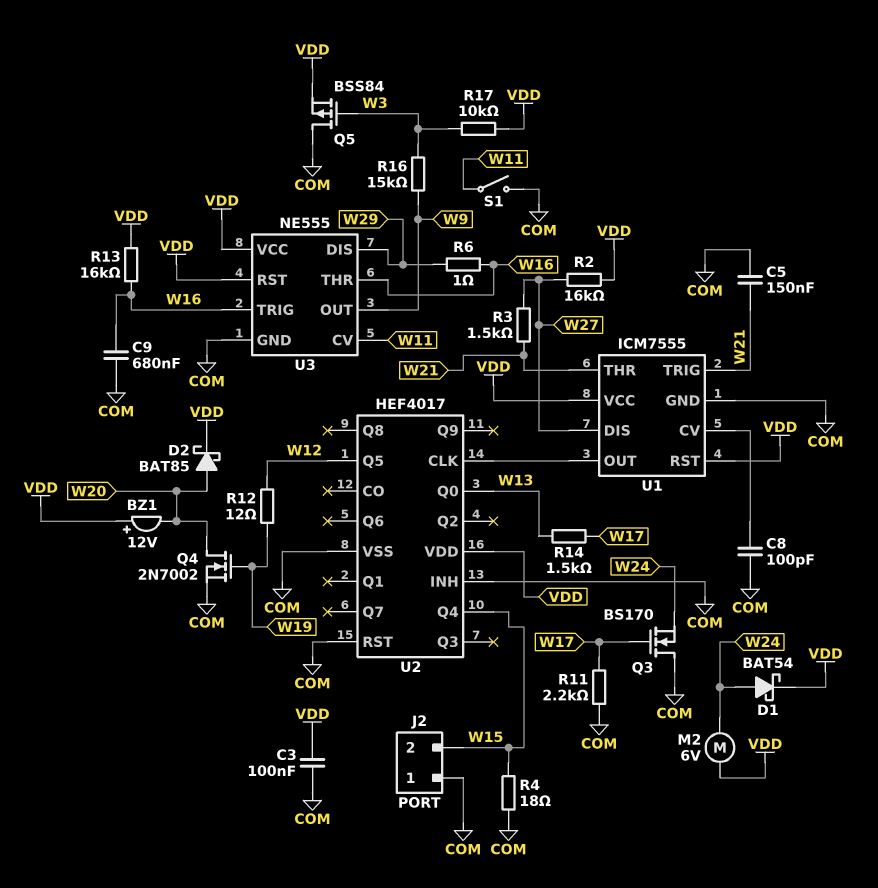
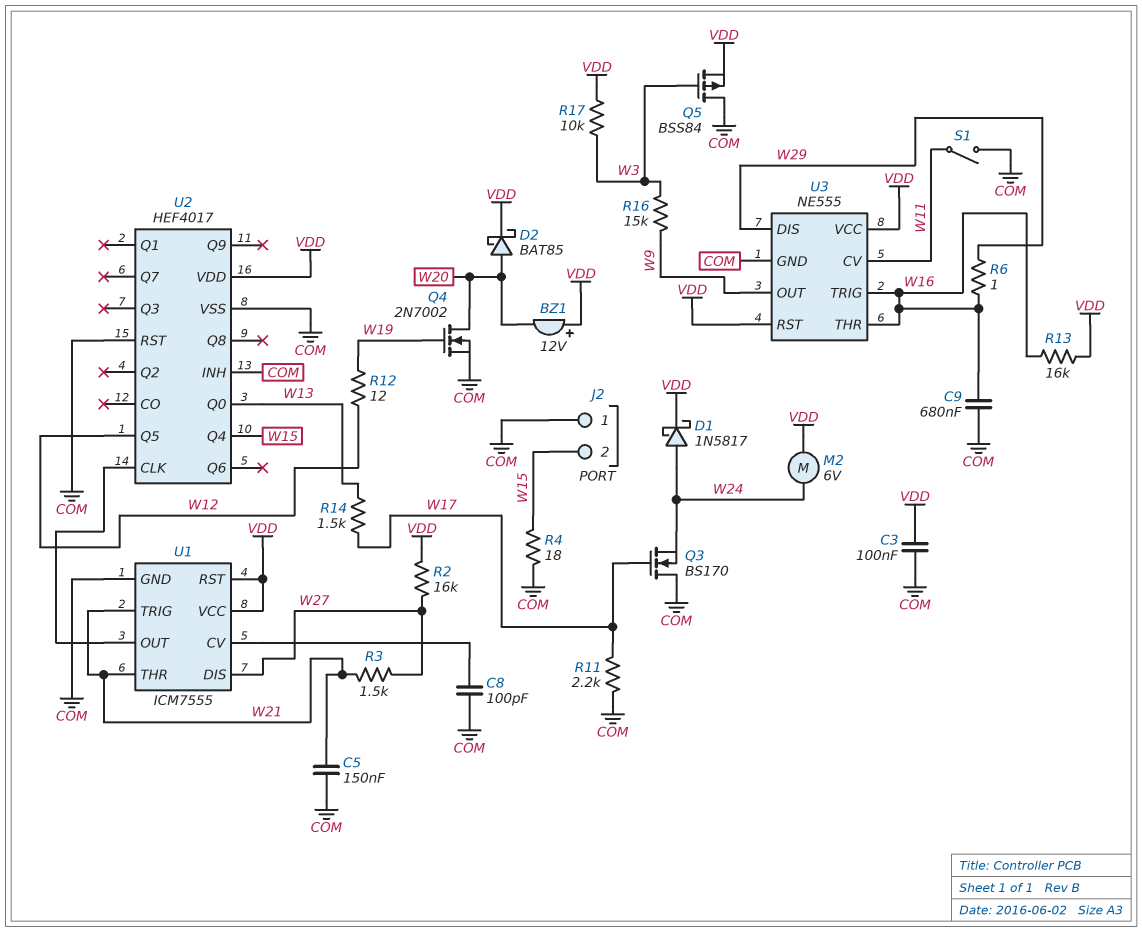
D1: schottky BAT54 (A W24, K VDD) -> schottky 1N5817 (A W24, K VDD)

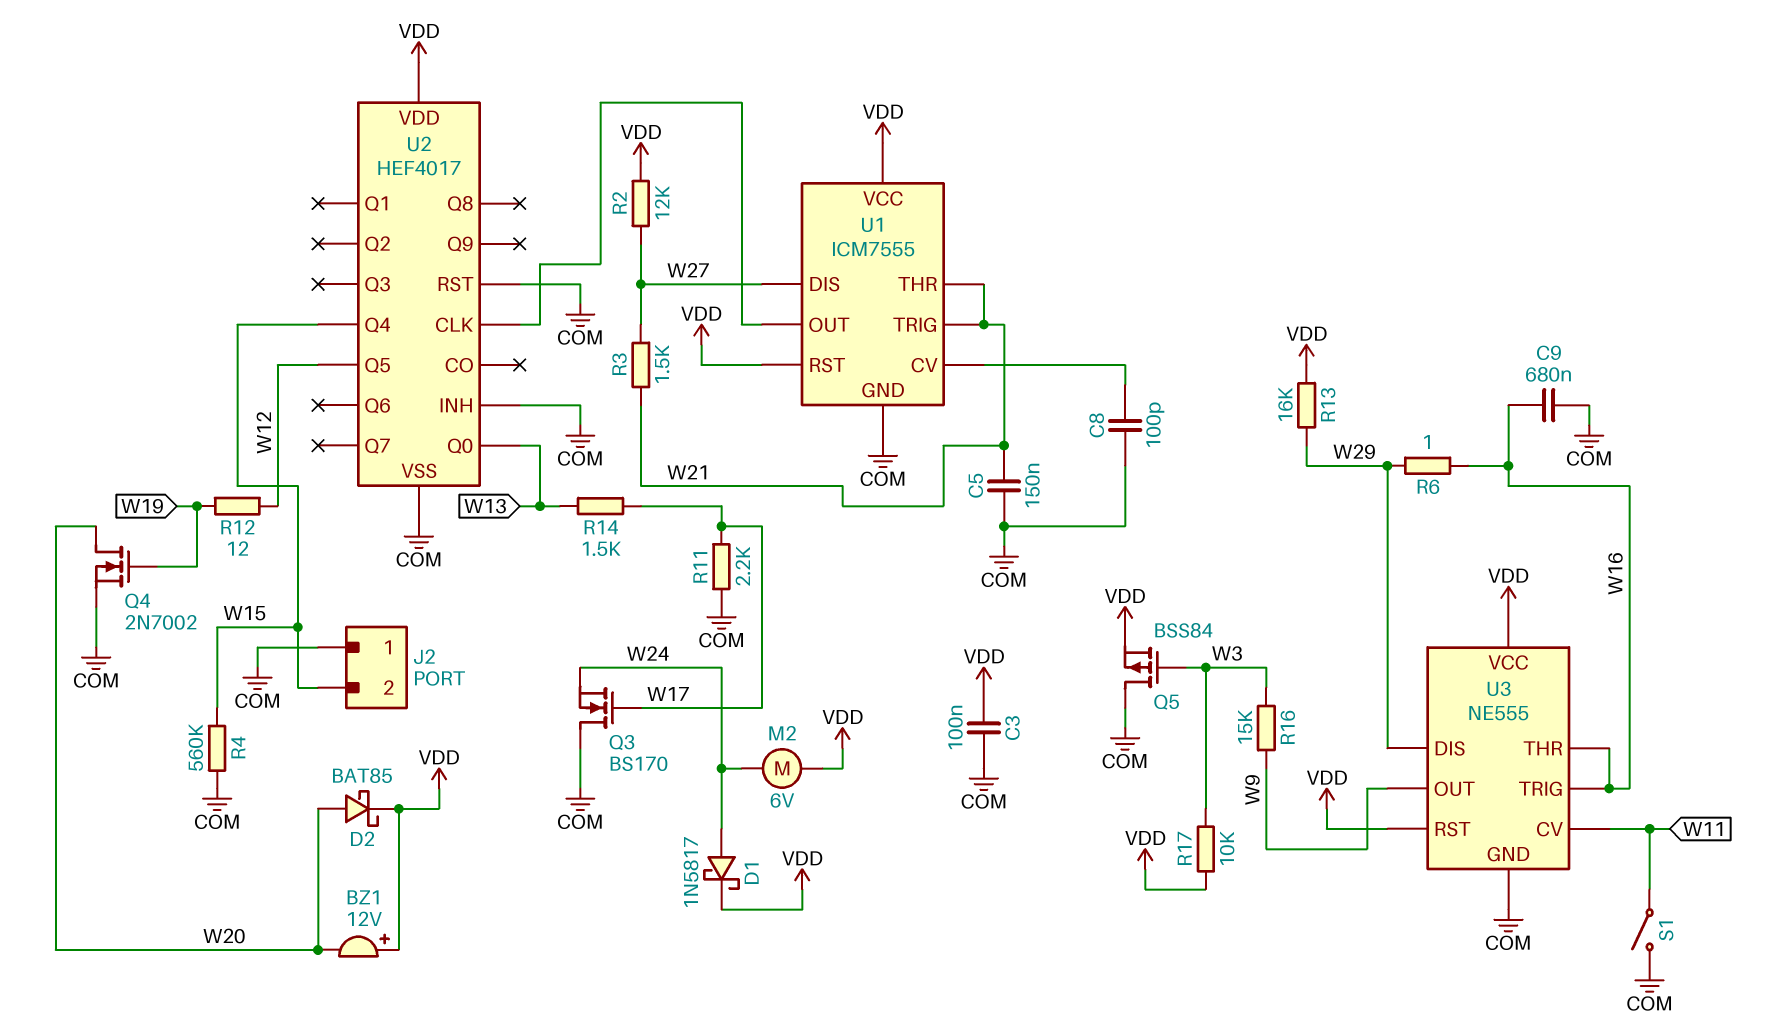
R2: 16k (VDD, W27) -> 12k (VDD, W27)
R4: 18 (COM, W15) -> 560k (COM, W15)
R13: 16k (VDD, W16) -> 16k (VDD, W29)

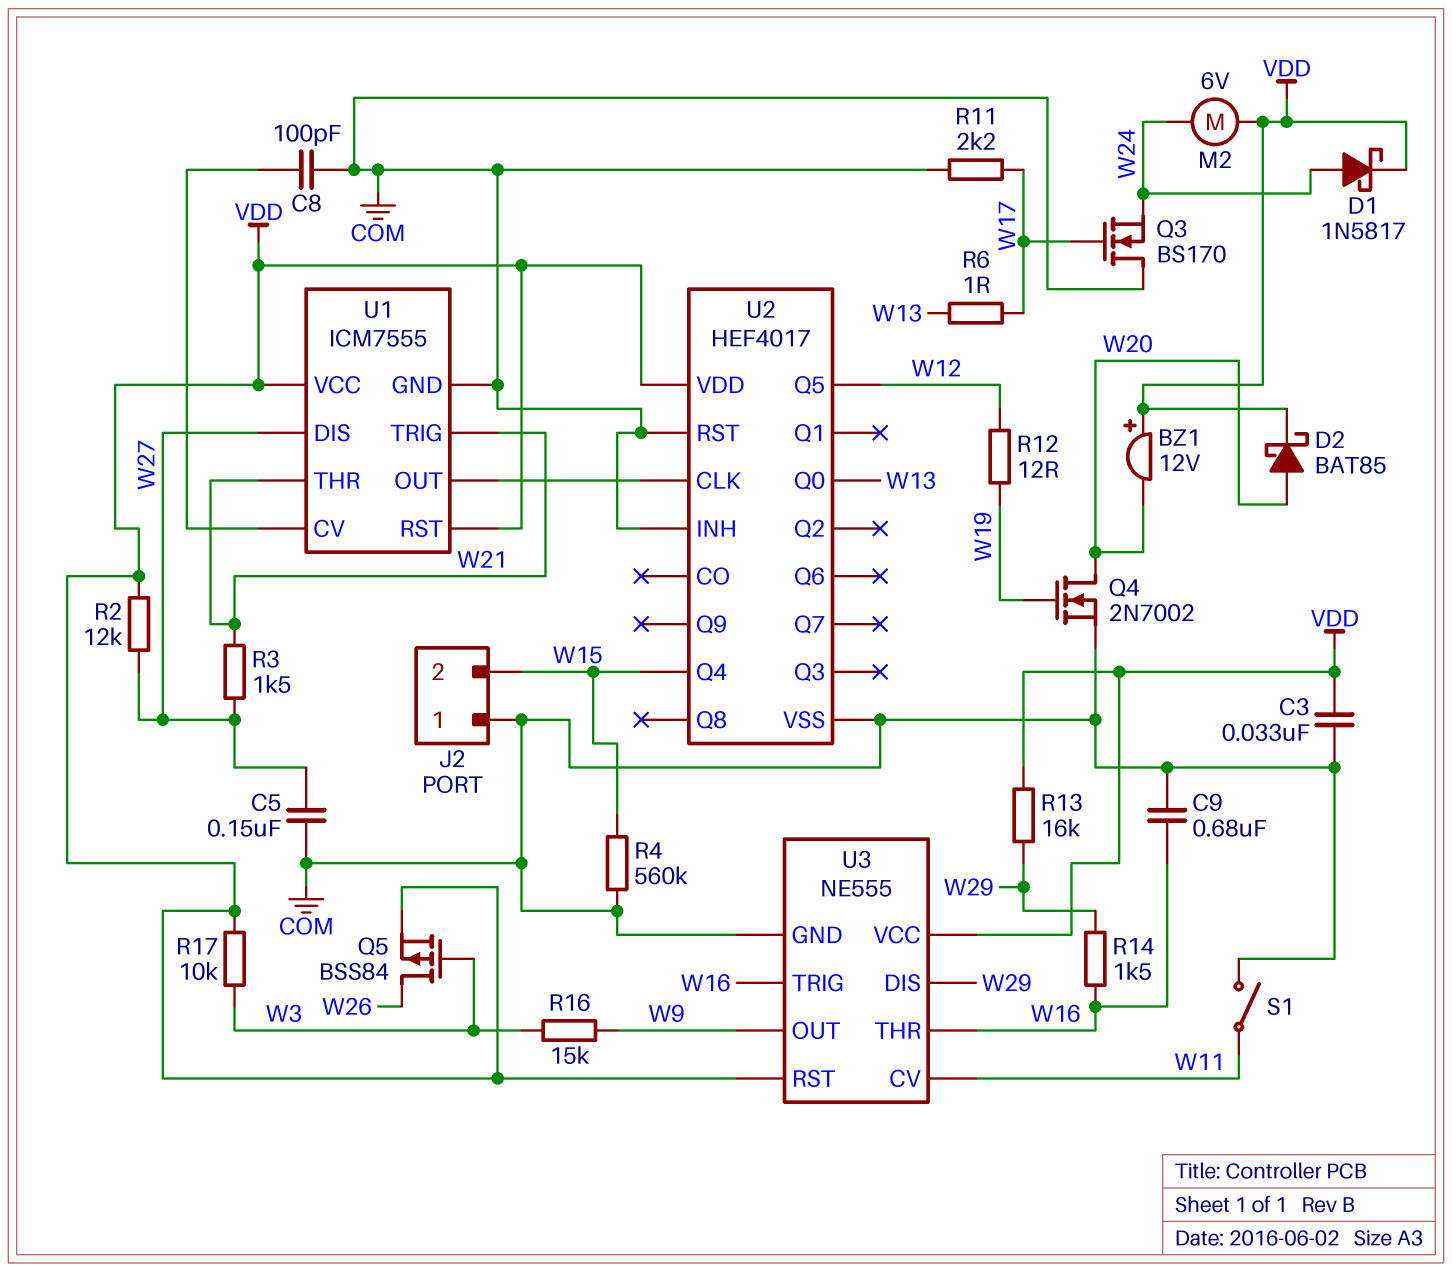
C3: 100nF (COM, VDD) -> 33nF (COM, VDD)
C5: 150nF (COM, W21) -> 150nF (COM, W27)
Q5: PMOS BSS84 (G W3, D COM, S VDD) -> PMOS BSS84 (G W3, D W26, S VDD)
R6: 1 (W16, W29) -> 1 (W13, W17)
R14: 1.5k (W13, W17) -> 1.5k (W16, W29)

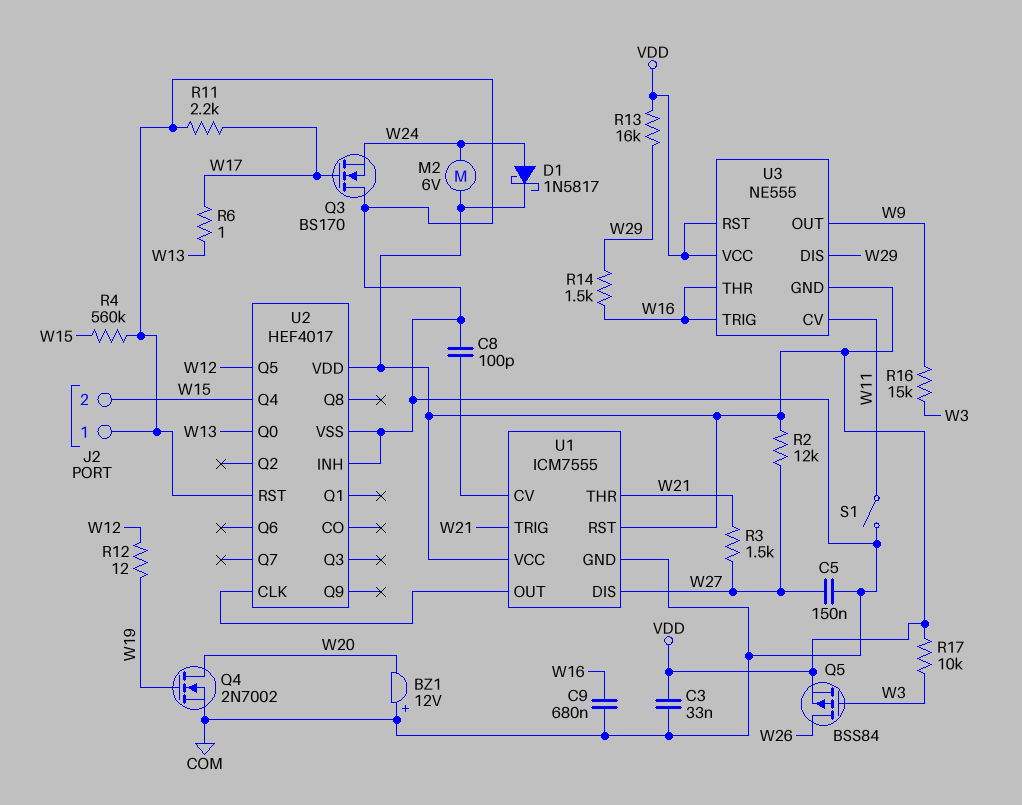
BZ1: buzzer 12V (plus VDD, minus W20) -> buzzer 12V (plus COM, minus W20)
D2: schottky BAT85 (A W20, K VDD) -> none
U3 pin GND: COM -> VDD

